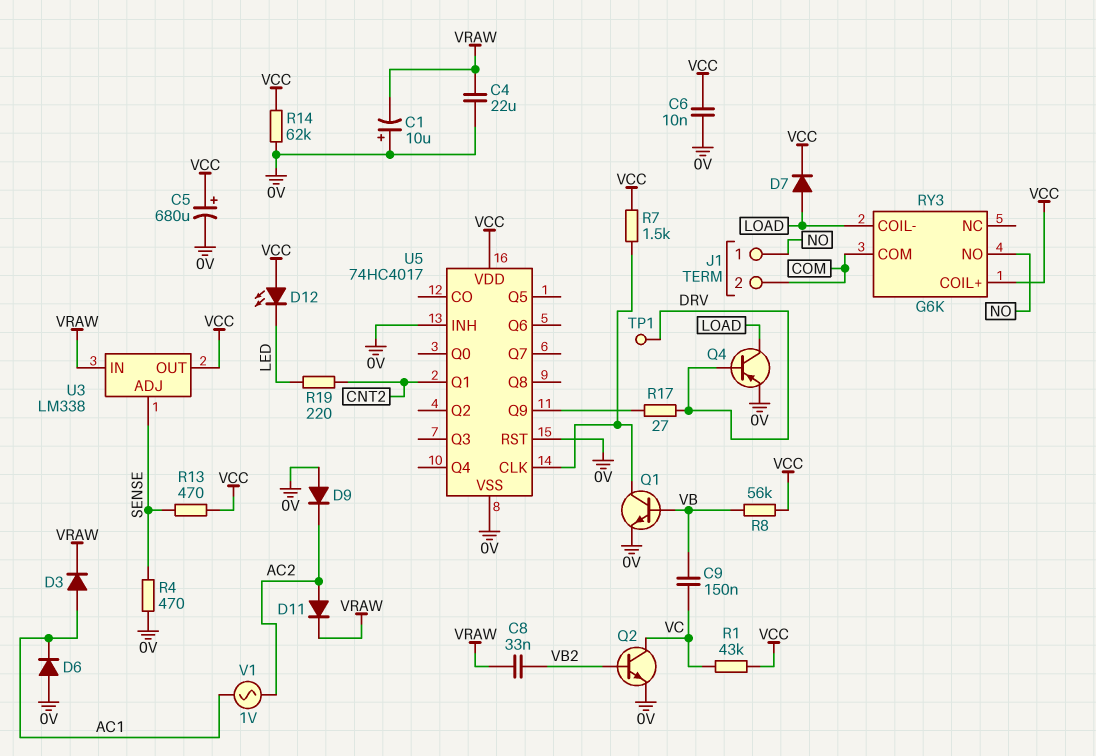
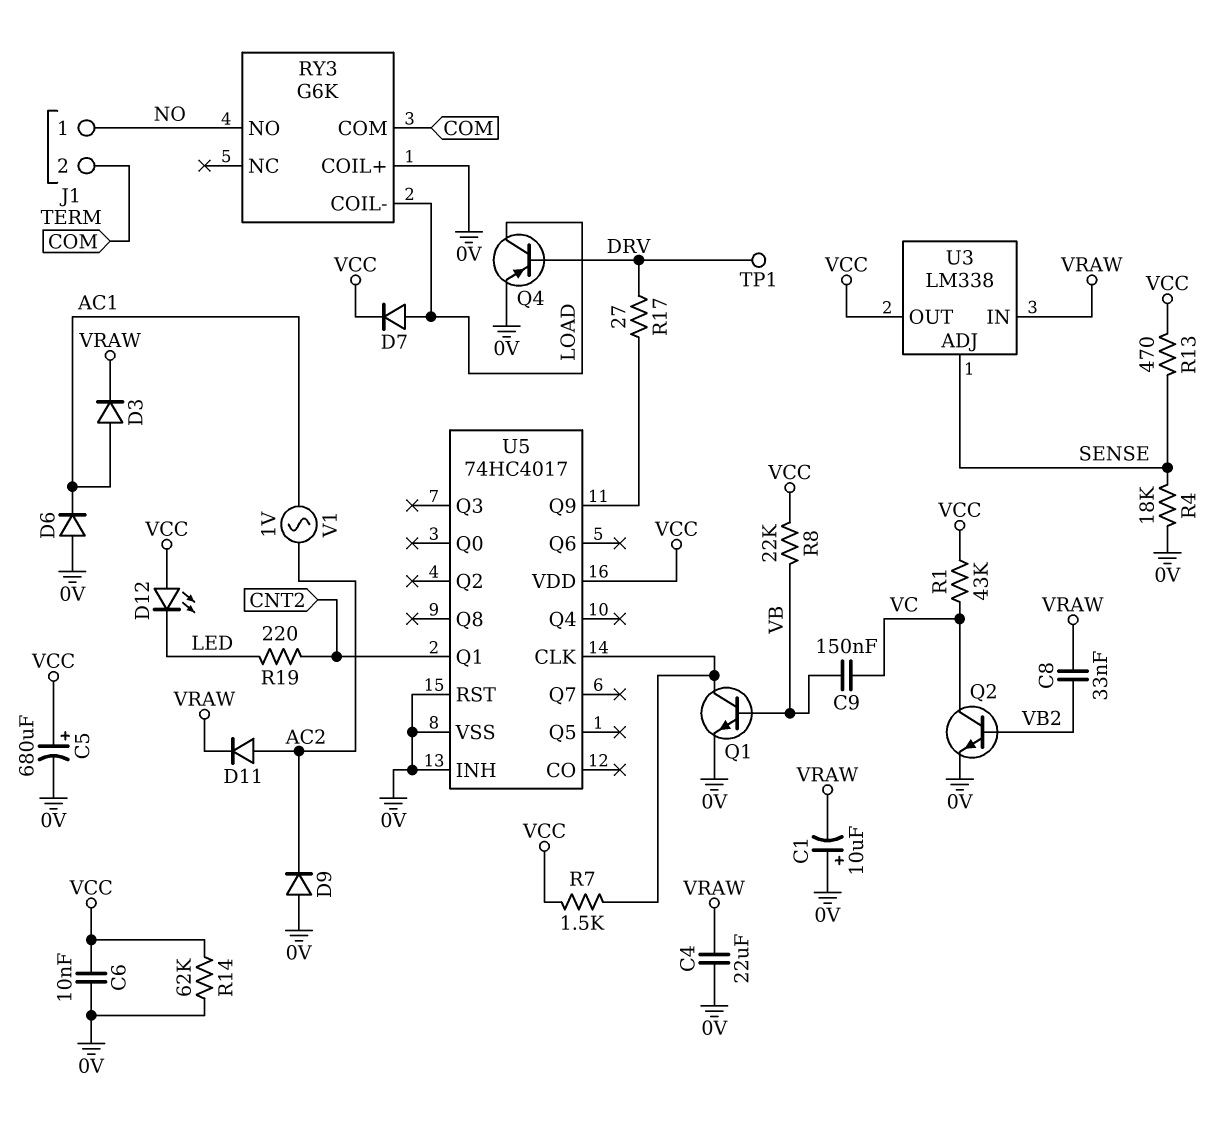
R4: 470 (0V, SENSE) -> 18k (0V, SENSE)
R8: 56k (VB, VCC) -> 22k (VB, VCC)
RY3 pin COIL+: VCC -> 0V

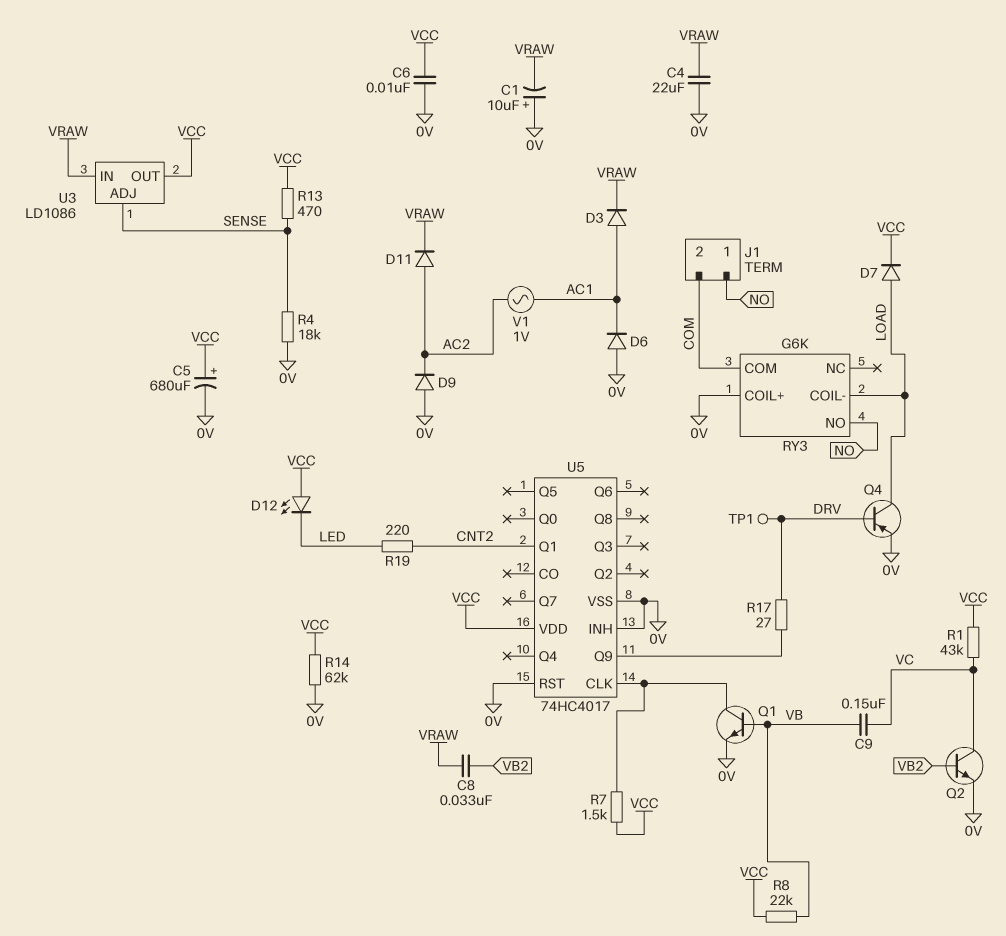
U3: LM338 -> LD1086

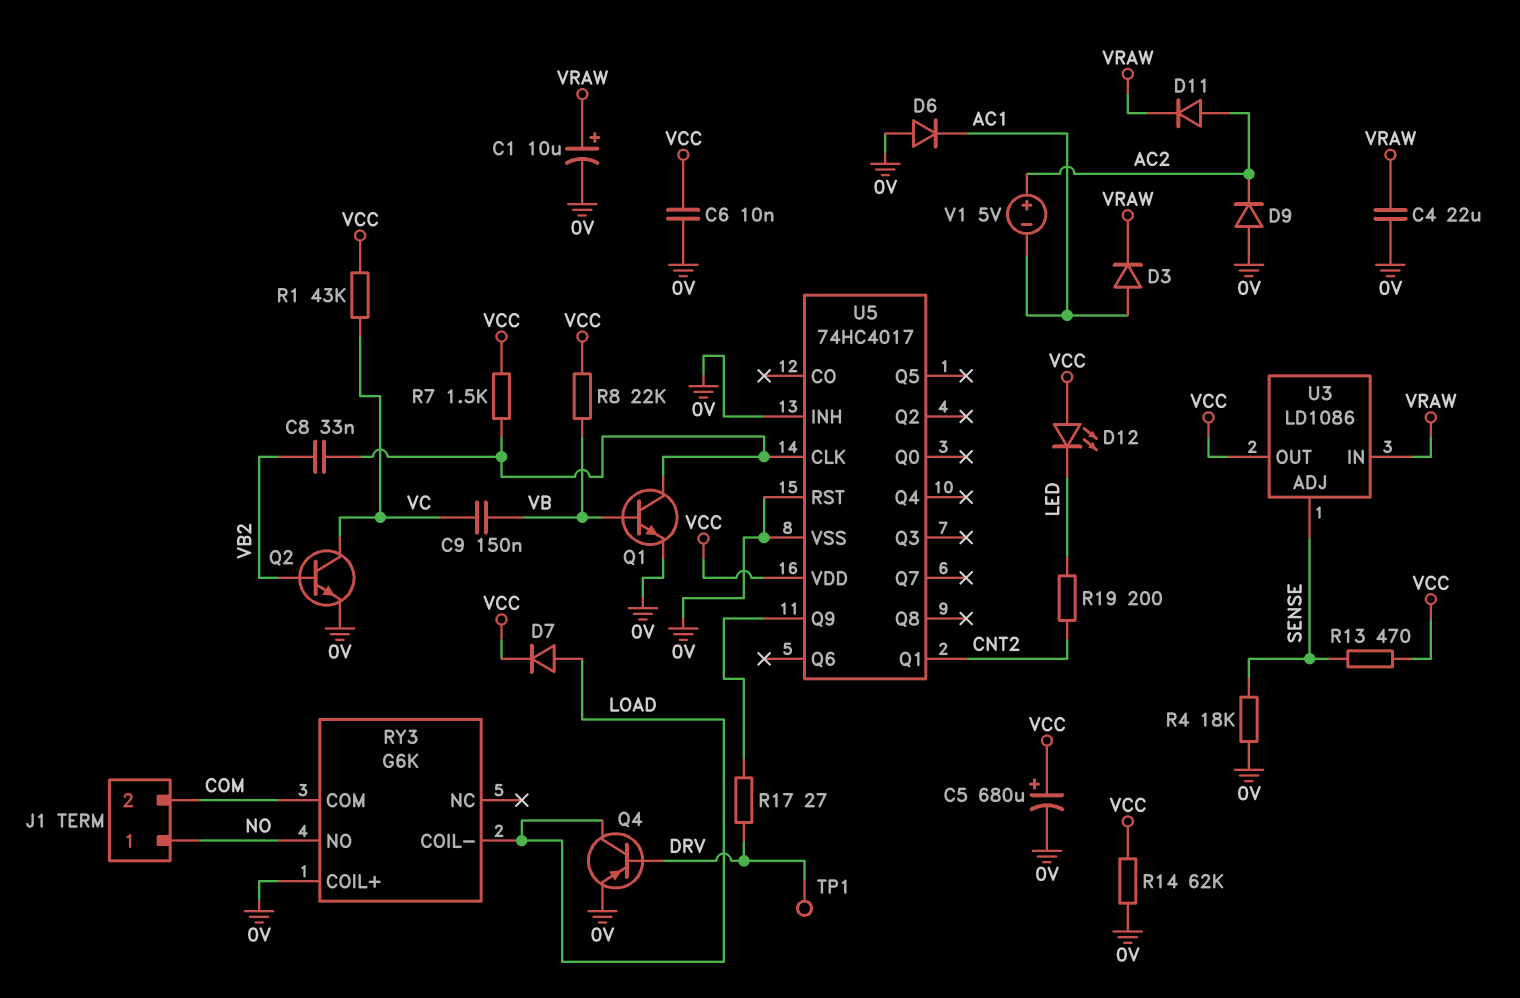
C1: 10uF (plus 0V, minus VRAW) -> 10uF (plus VRAW, minus 0V)
C8: 33nF (VB2, VRAW) -> 33nF (U5/CLK, VB2)
R19: 220 (CNT2, LED) -> 200 (CNT2, LED)
V1: AC 1V (AC1, AC2) -> 5V (plus AC2, minus AC1)

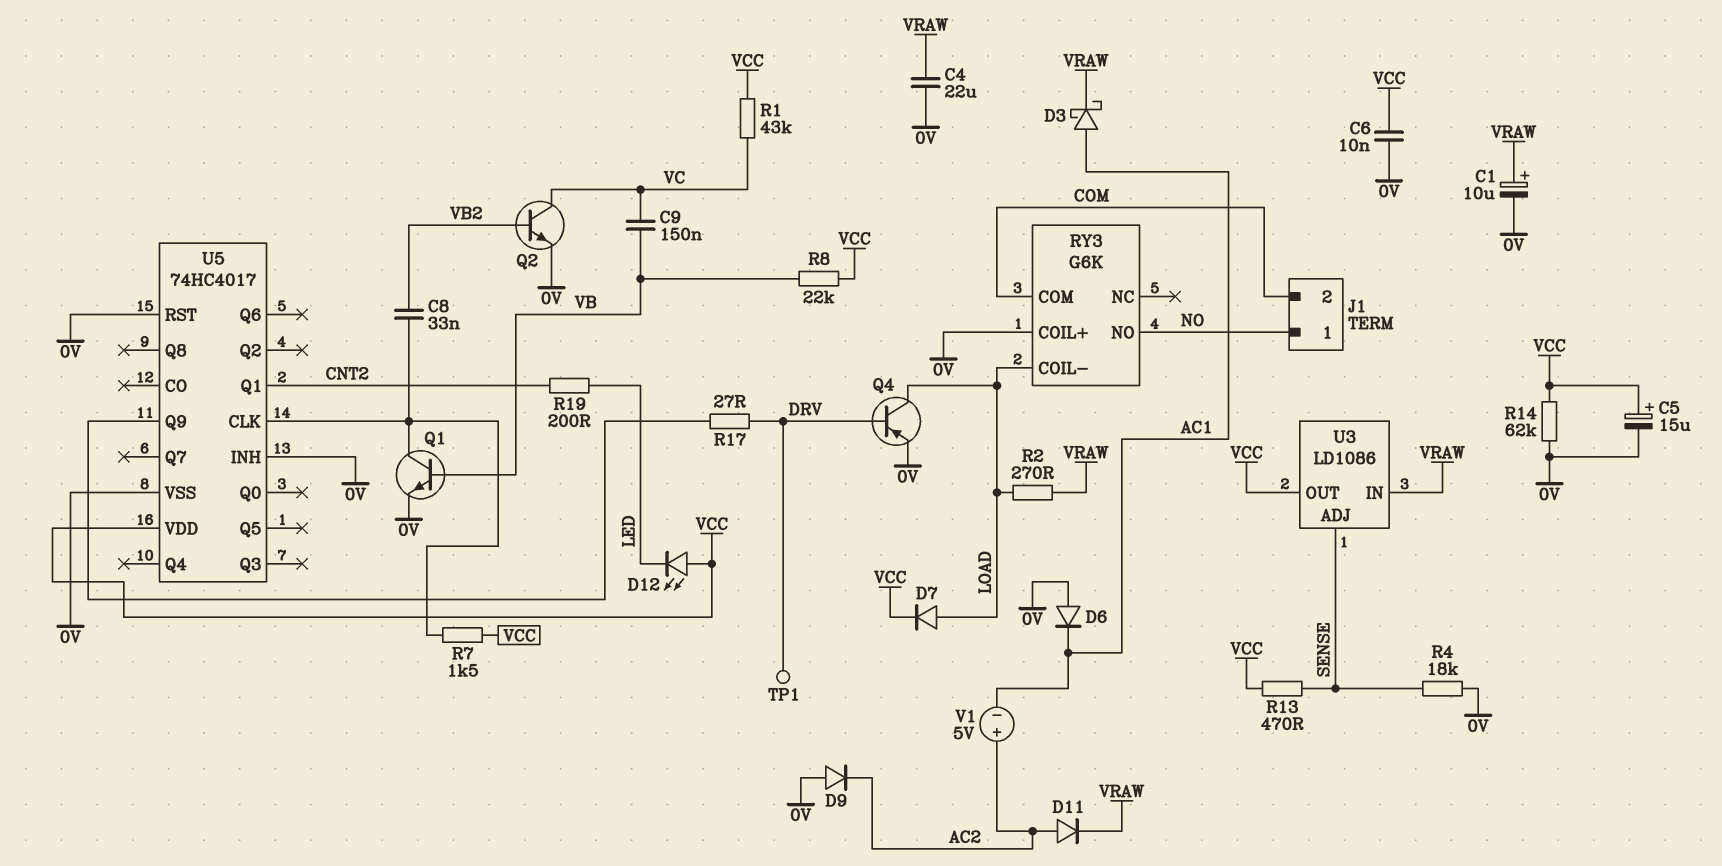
C5: 680uF (plus VCC, minus 0V) -> 15uF (plus VCC, minus 0V)
D3: diode (A AC1, K VRAW) -> schottky (A AC1, K VRAW)
R2: none -> 270 (LOAD, VRAW)

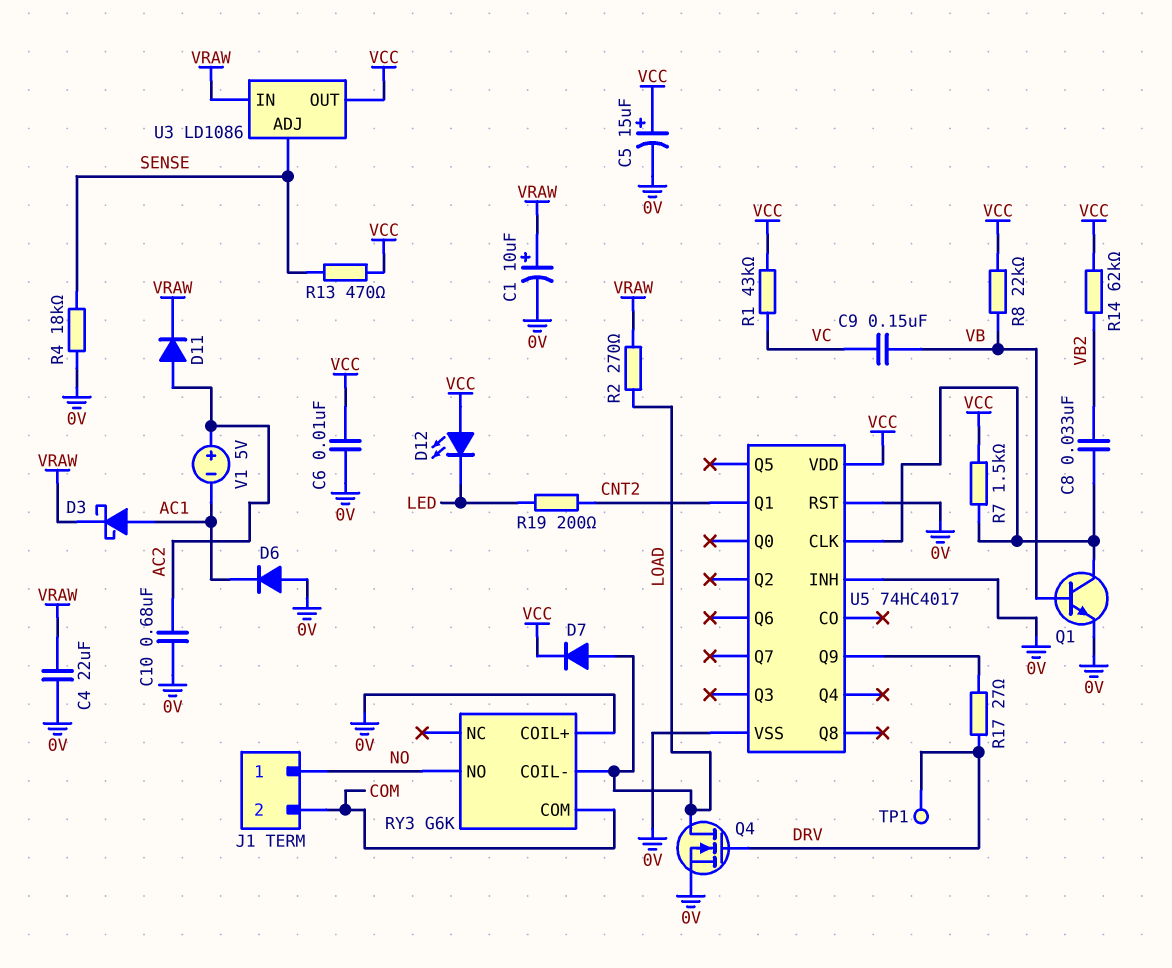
C10: none -> 680nF (0V, AC2)
D9: diode (A 0V, K AC2) -> none
Q2: NPN (B VB2, C VC, E 0V) -> none
Q4: PNP (B DRV, C LOAD, E 0V) -> NMOS (G DRV, D LOAD, S 0V)
R14: 62k (0V, VCC) -> 62k (VB2, VCC)

